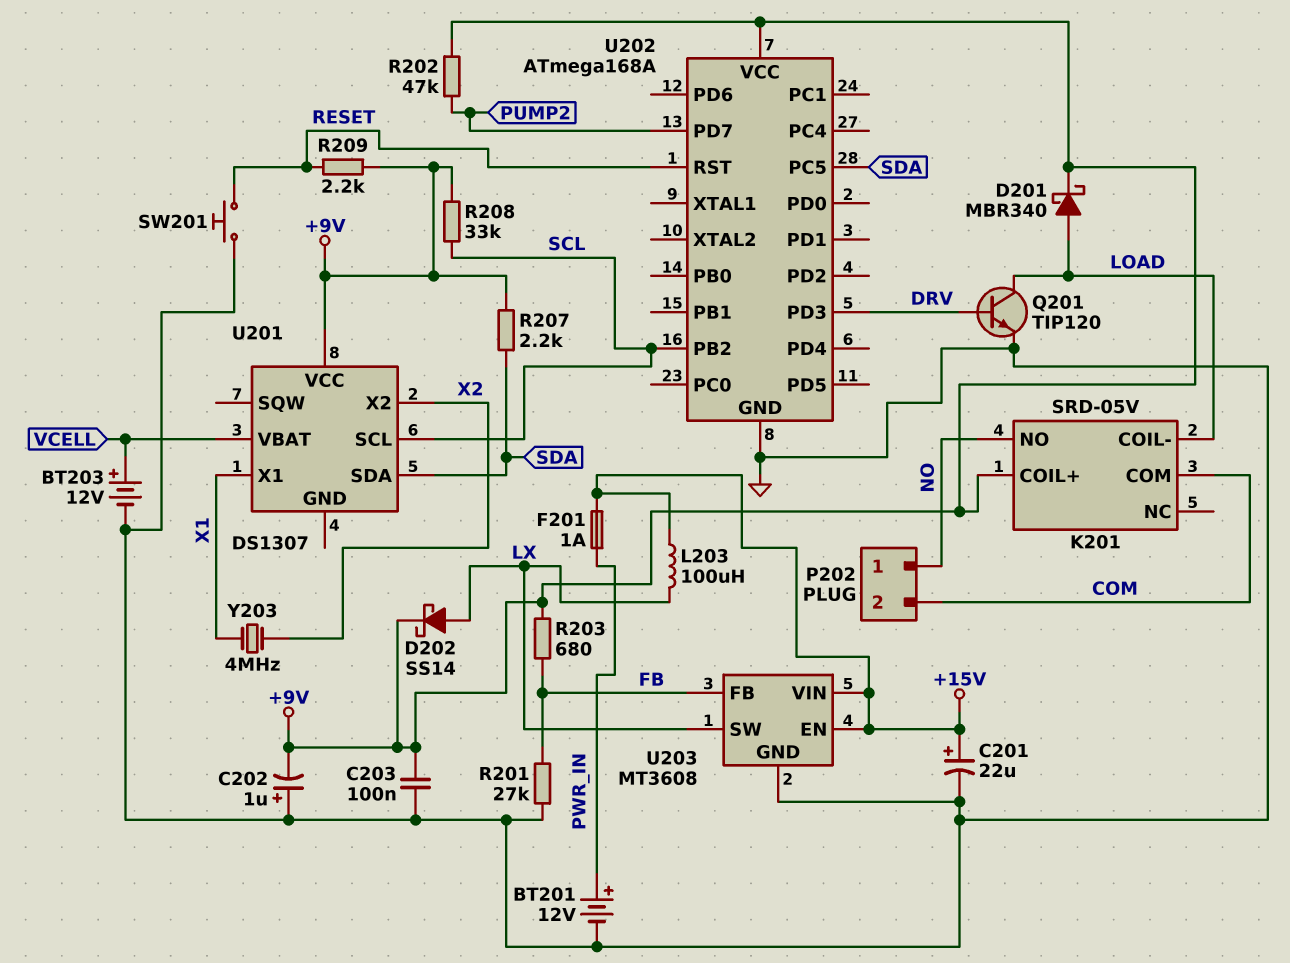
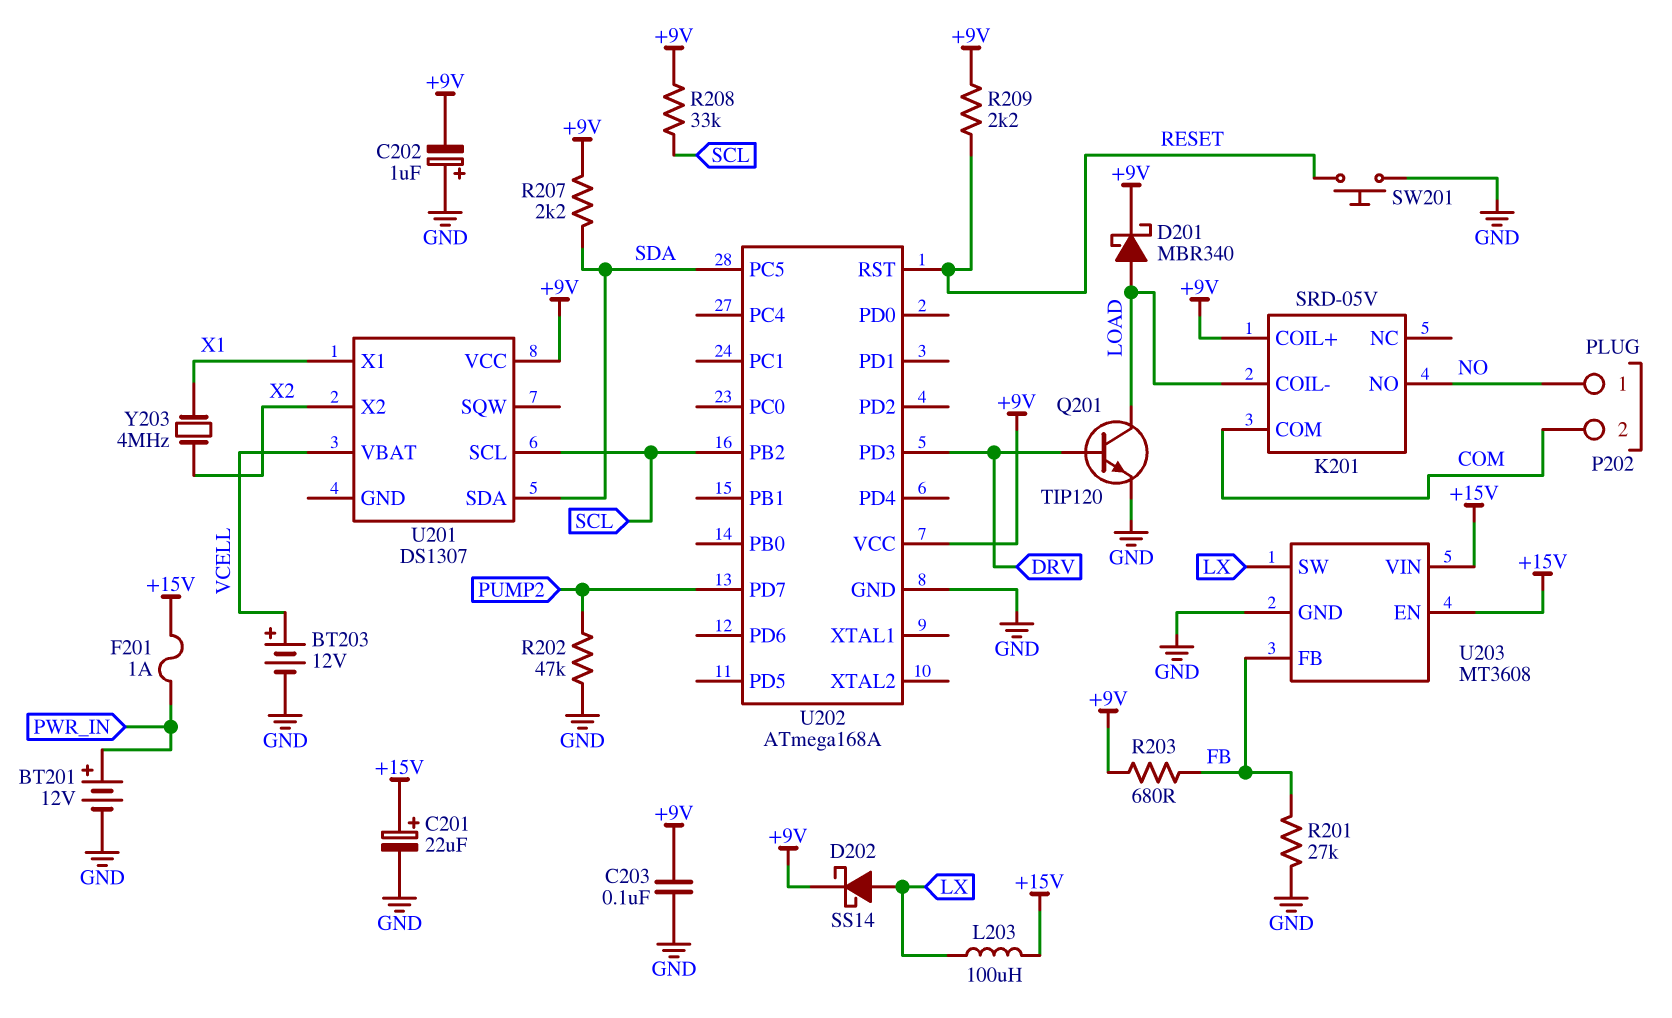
R202: 47k (+9V, PUMP2) -> 47k (GND, PUMP2)

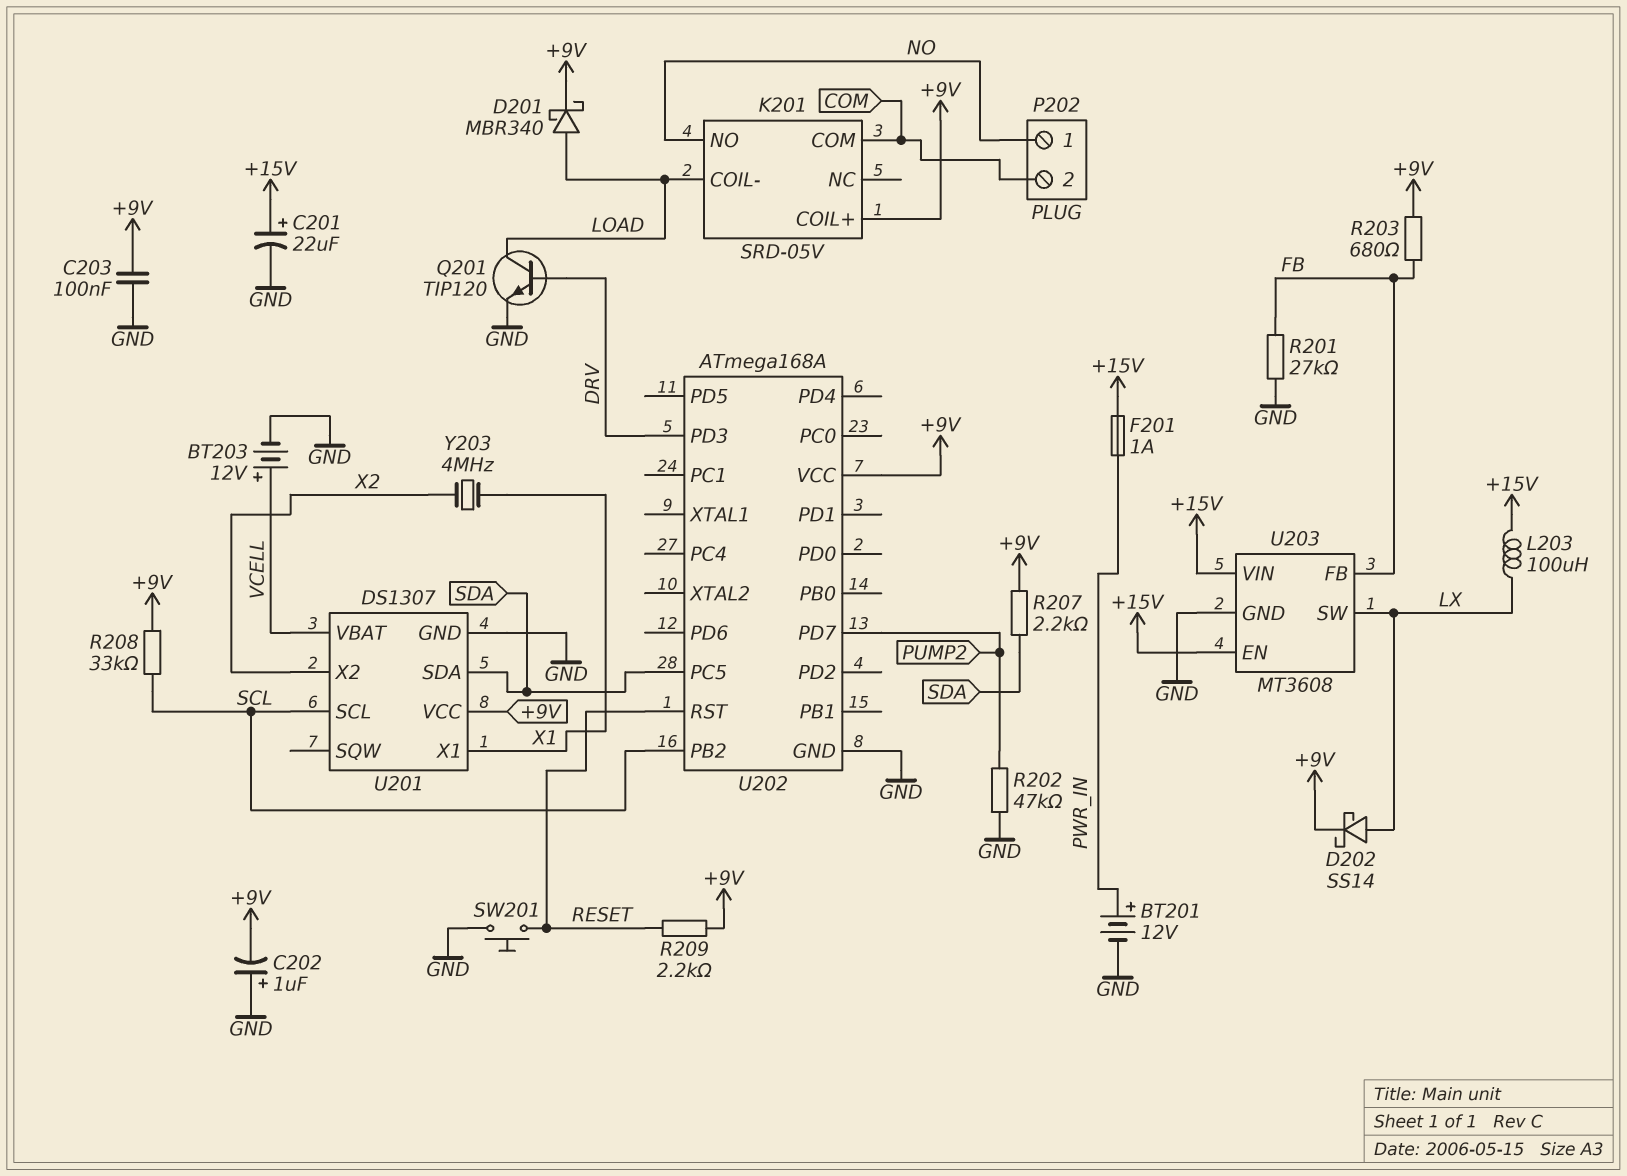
U201 pin GND: none -> GND

